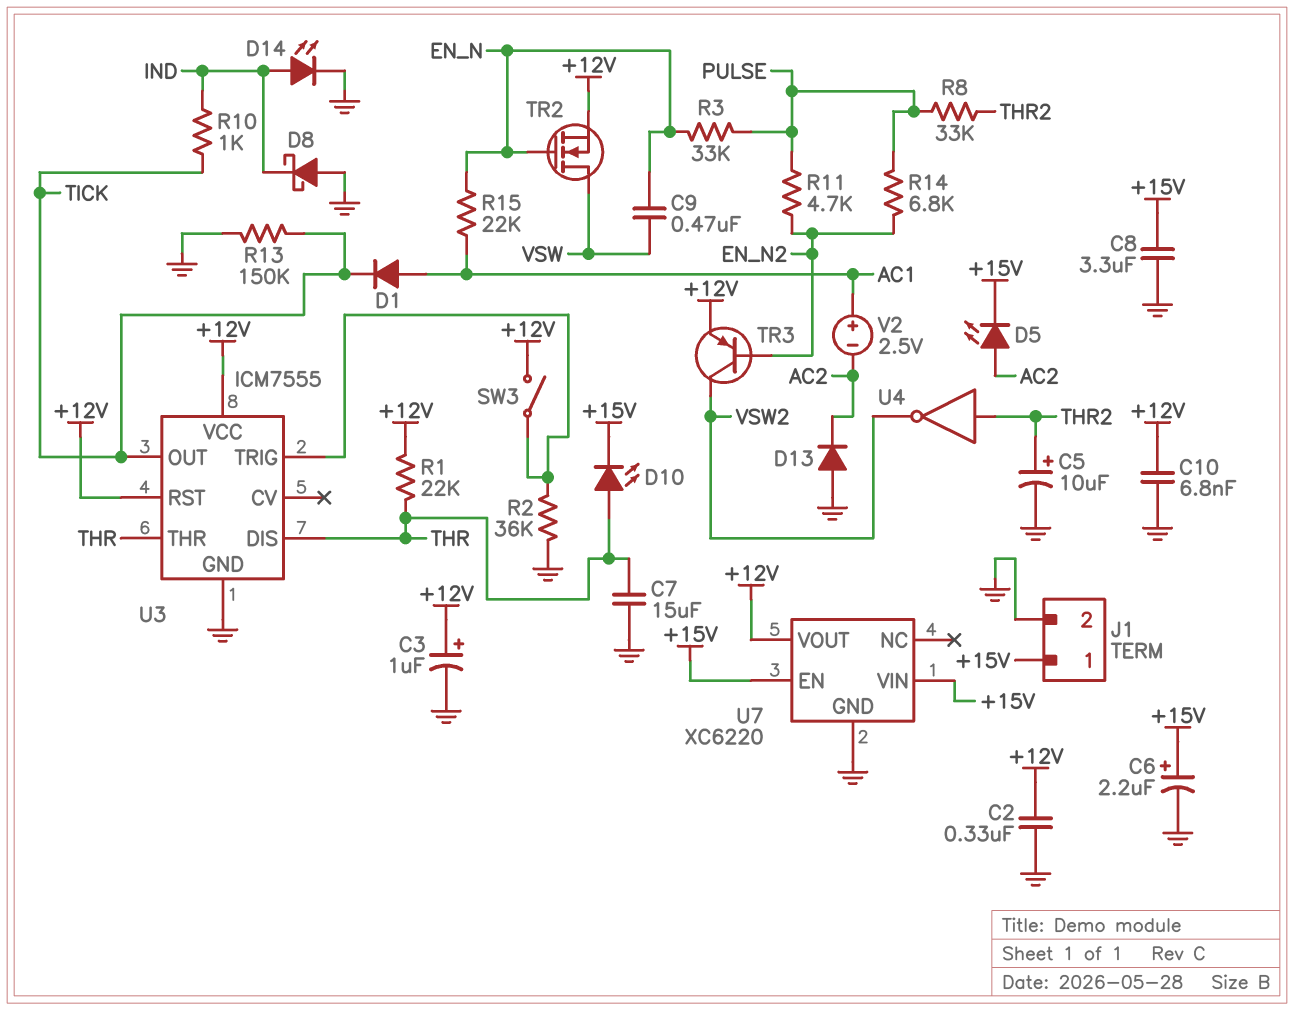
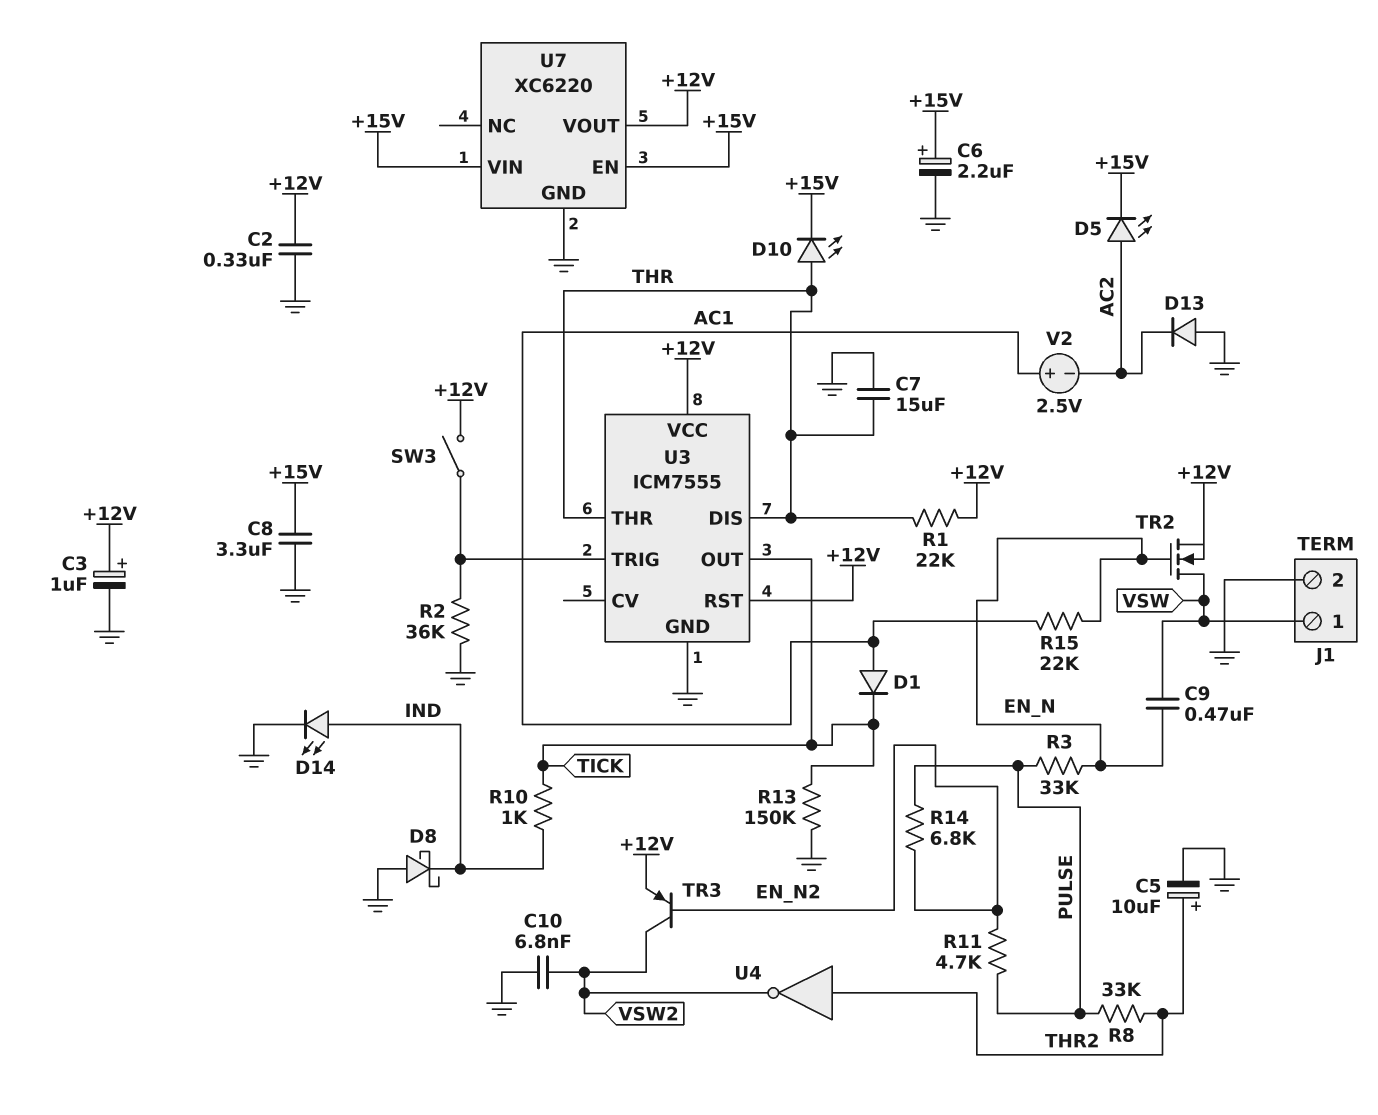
C10: 6.8nF (+12V, GND) -> 6.8nF (GND, VSW2)
J1 pin 1: +15V -> VSW

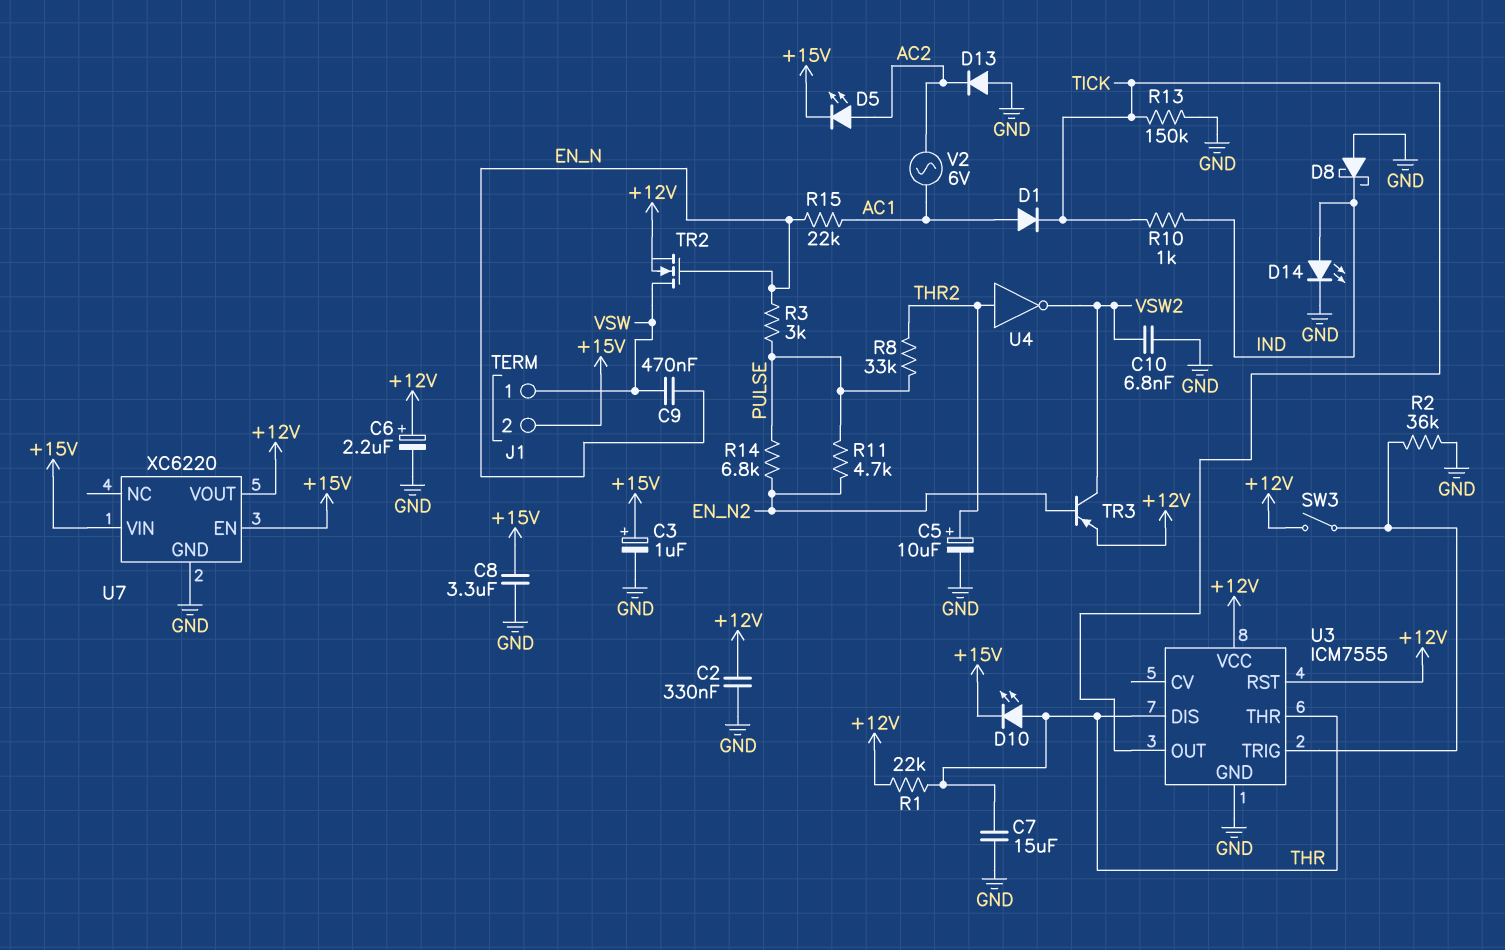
C3: 1uF (plus +12V, minus GND) -> 1uF (plus +15V, minus GND)
C6: 2.2uF (plus +15V, minus GND) -> 2.2uF (plus +12V, minus GND)
J1 pin 2: GND -> +15V
R3: 33k (EN_N, PULSE) -> 3k (EN_N, PULSE)
V2: 2.5V (plus AC1, minus AC2) -> AC 6V (AC1, AC2)

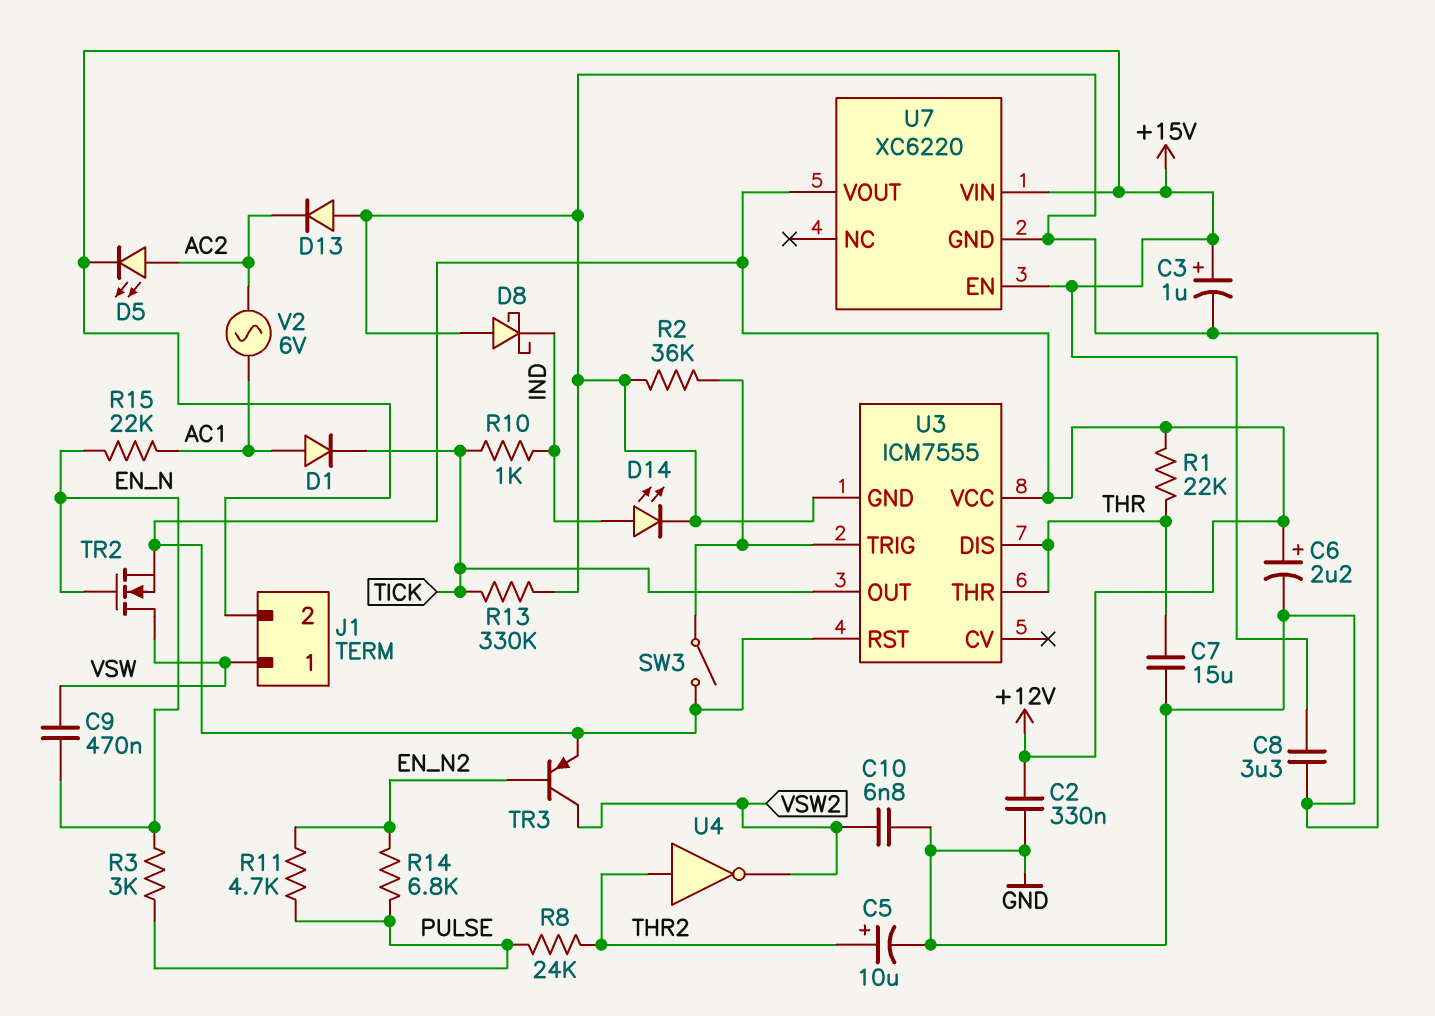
D10: LED (A THR, K +15V) -> none
R8: 33k (PULSE, THR2) -> 24k (PULSE, THR2)
R13: 150k (GND, TICK) -> 330k (GND, TICK)

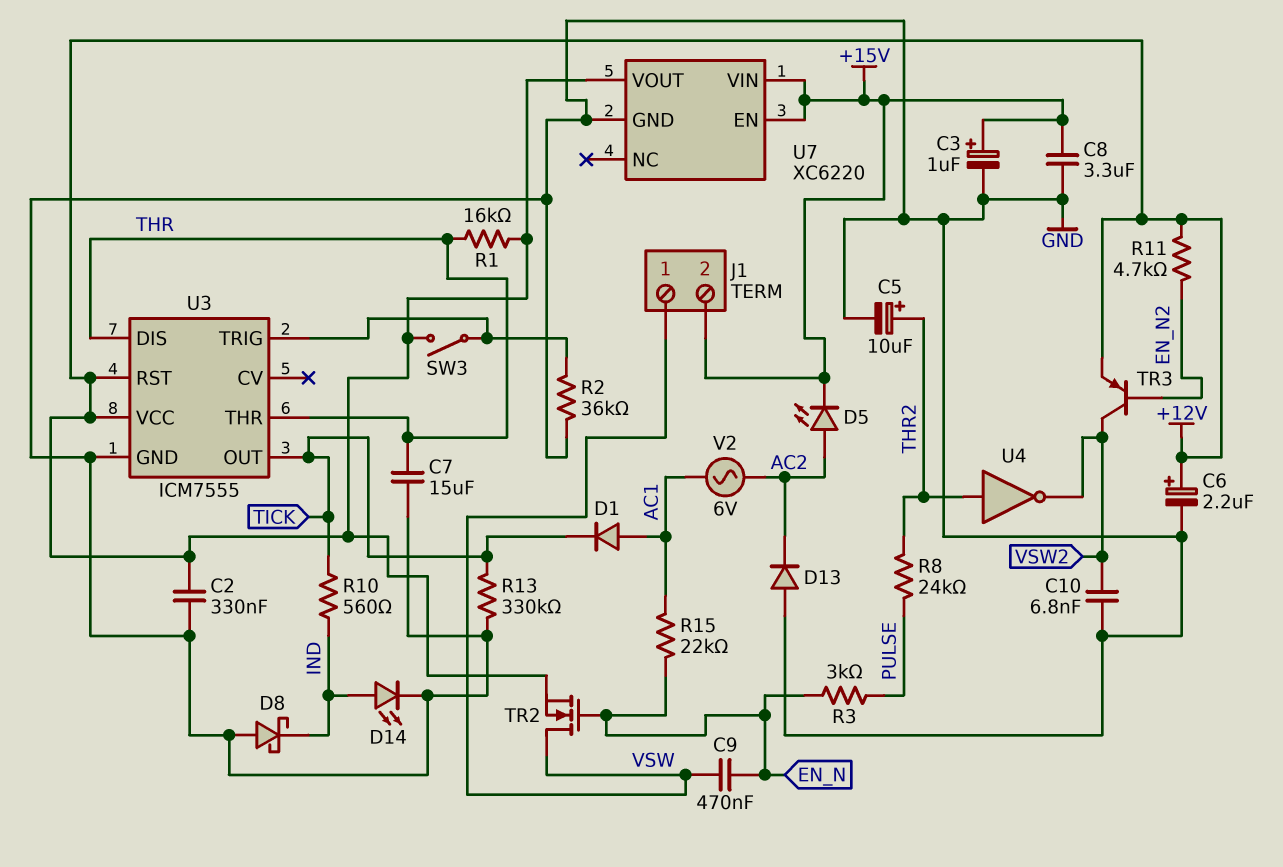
R1: 22k (+12V, THR) -> 16k (+12V, THR)
R10: 1k (IND, TICK) -> 560 (IND, TICK)
R11: 4.7k (EN_N2, PULSE) -> 4.7k (+12V, EN_N2)
R14: 6.8k (EN_N2, PULSE) -> none

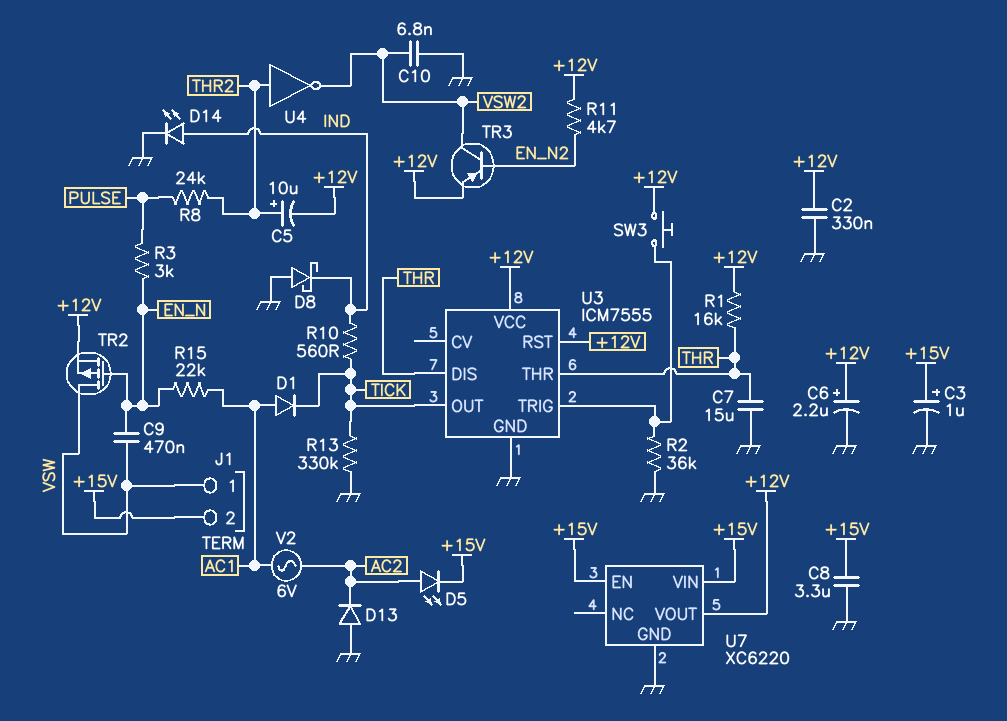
C5: 10uF (plus THR2, minus GND) -> 10uF (plus THR2, minus +12V)
SW3: switch (+12V, U3/TRIG) -> button (+12V, U3/TRIG)
TR2: NMOS (G EN_N, D VSW, S +12V) -> PMOS (G EN_N, D VSW, S +12V)

